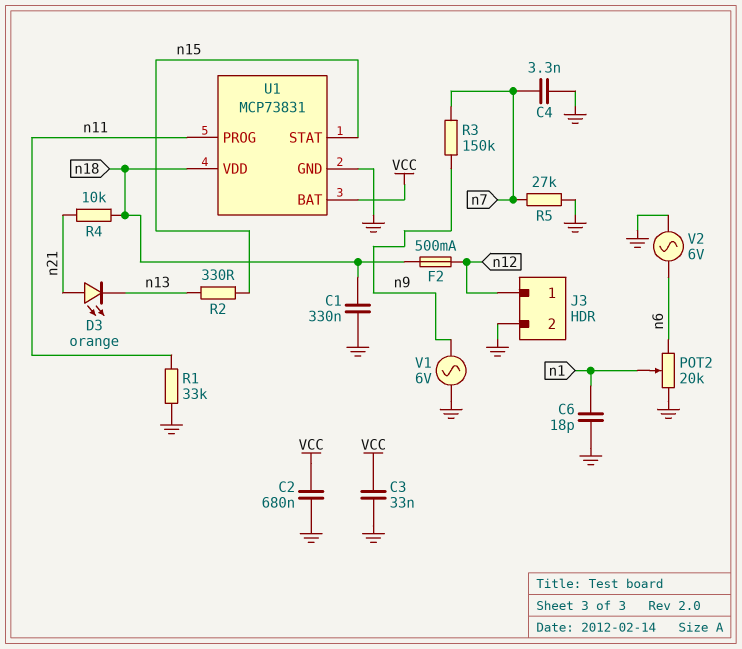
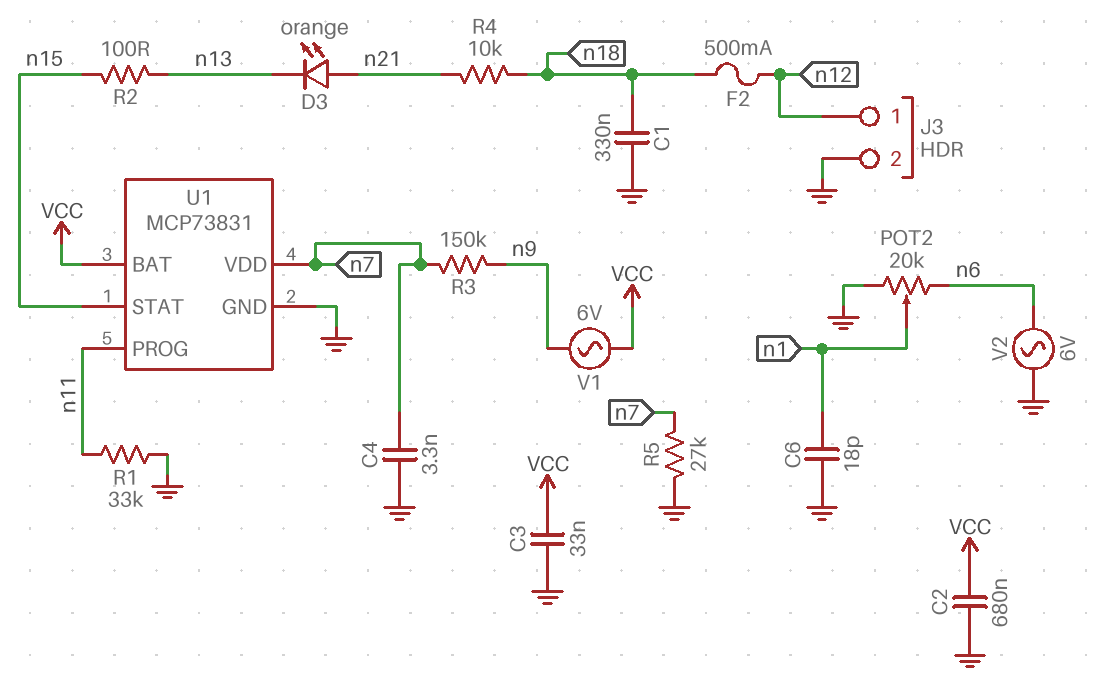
R2: 330 (n13, n15) -> 100 (n13, n15)
U1 pin VDD: n18 -> n7
V1: AC 6V (GND, n9) -> AC 6V (VCC, n9)

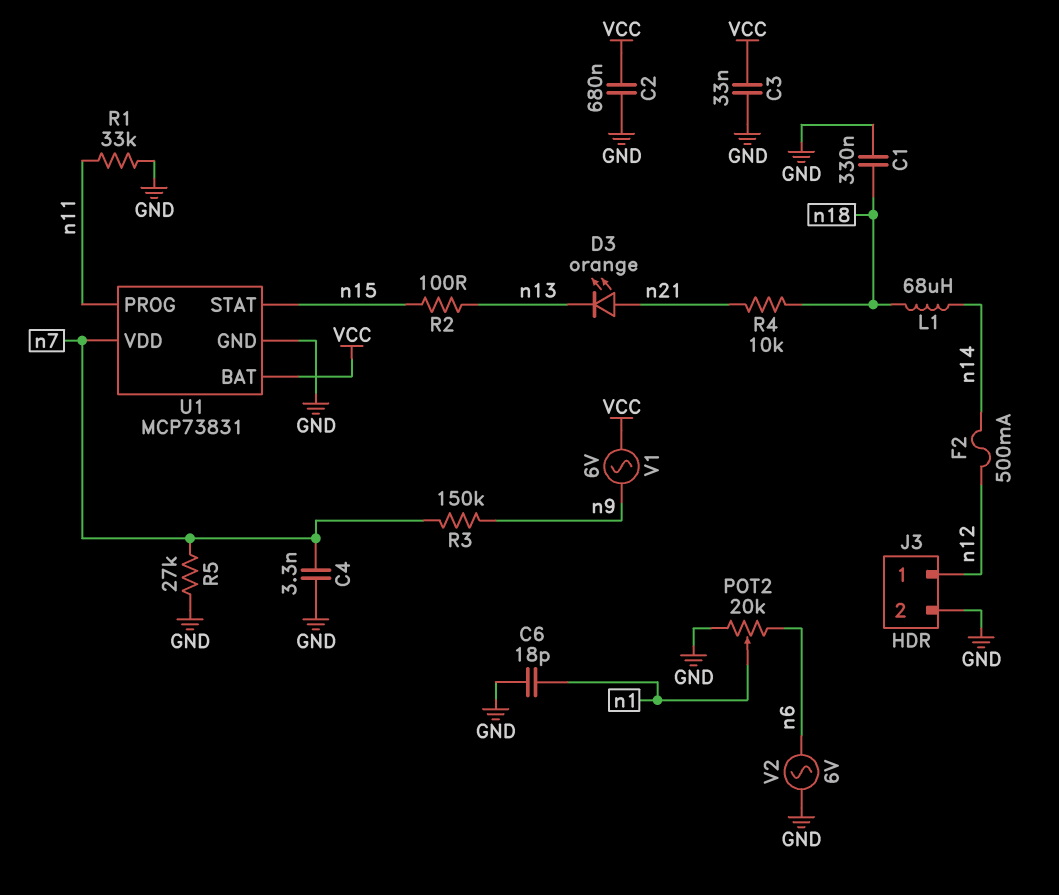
F2: 500mA (n12, n18) -> 500mA (n12, n14)
L1: none -> 68uH (n14, n18)

